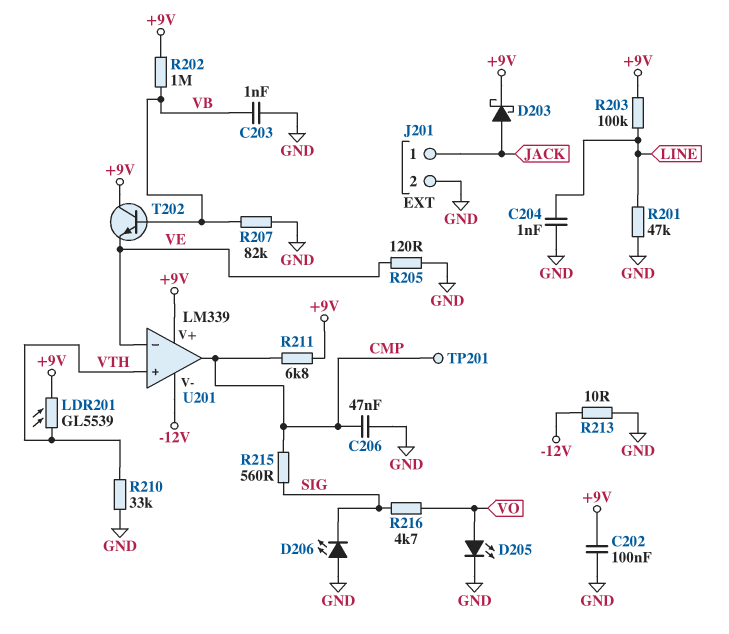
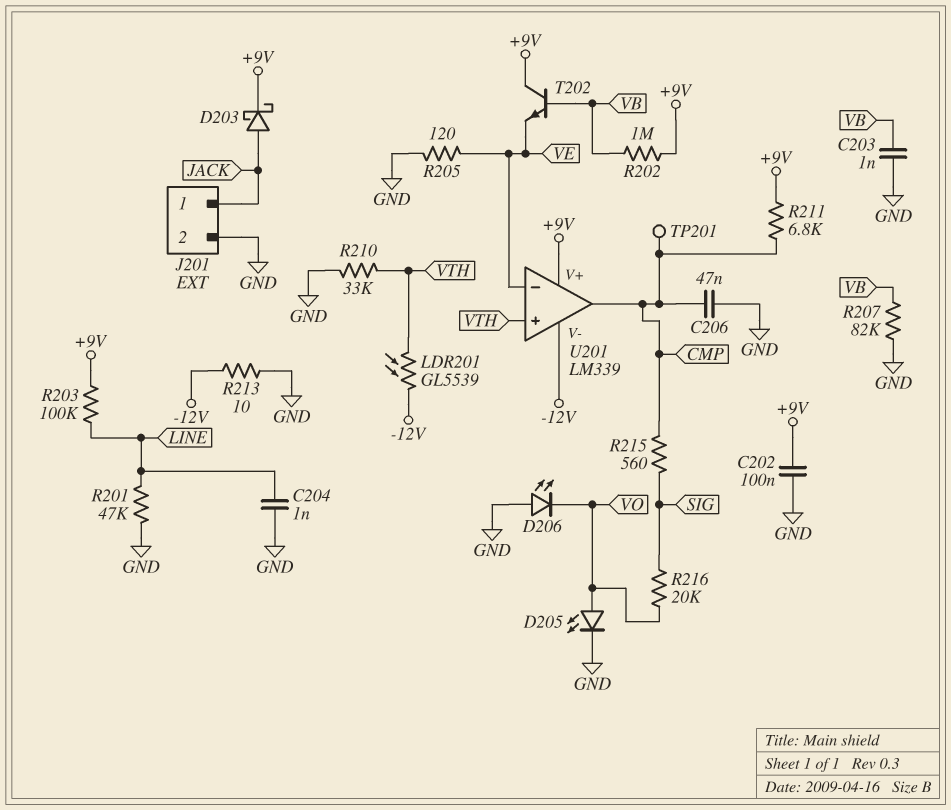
D206: LED (A GND, K SIG) -> LED (A GND, K VO)
LDR201: GL5539 (+9V, VTH) -> GL5539 (-12V, VTH)
R216: 4.7k (SIG, VO) -> 20k (SIG, VO)

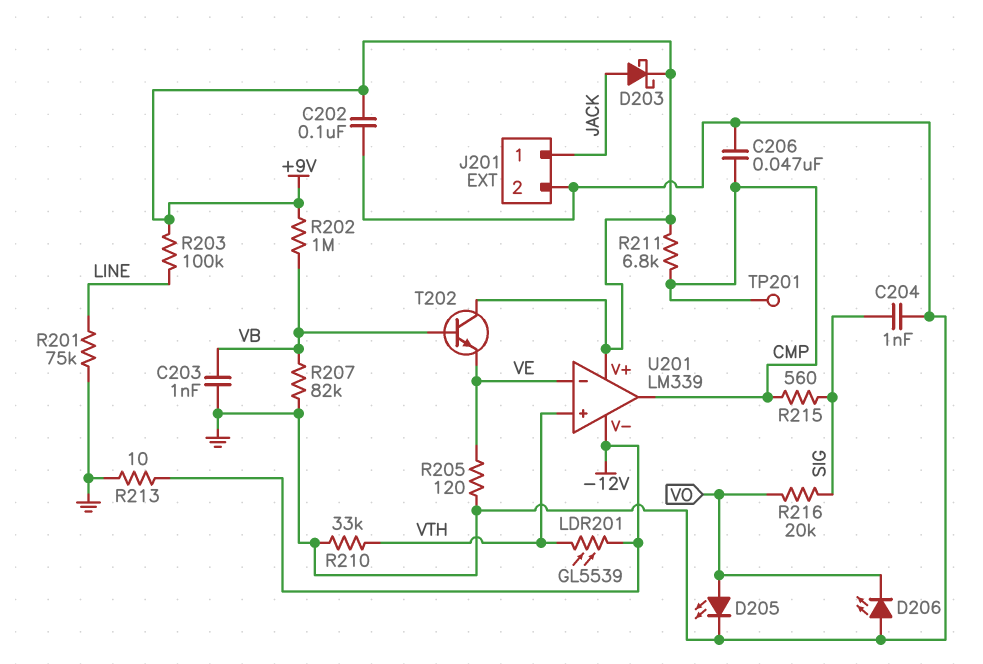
C204: 1nF (GND, LINE) -> 1nF (GND, SIG)
R201: 47k (GND, LINE) -> 75k (GND, LINE)

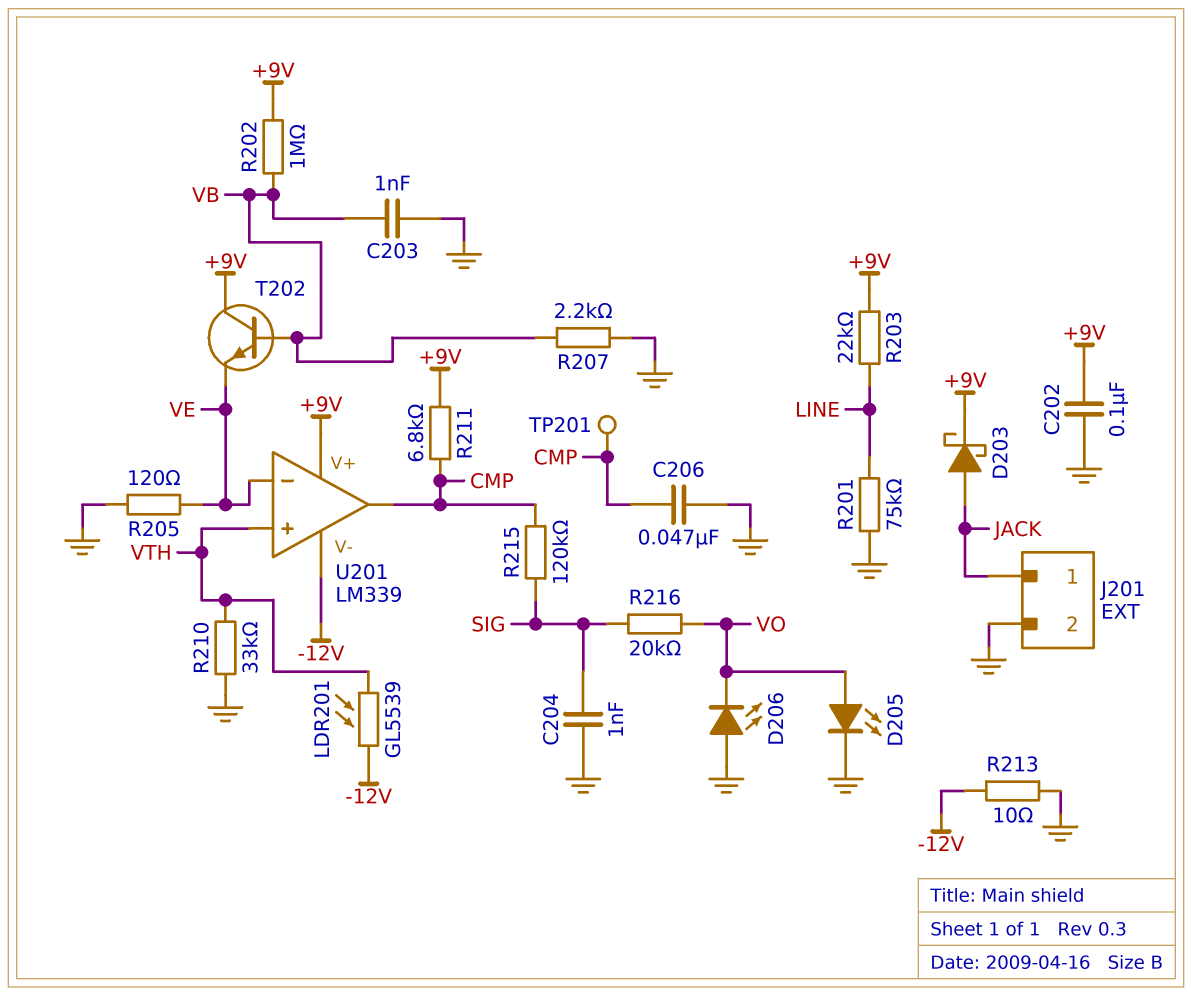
R203: 100k (+9V, LINE) -> 22k (+9V, LINE)
R207: 82k (GND, VB) -> 2.2k (GND, VB)
R215: 560 (CMP, SIG) -> 120k (CMP, SIG)

